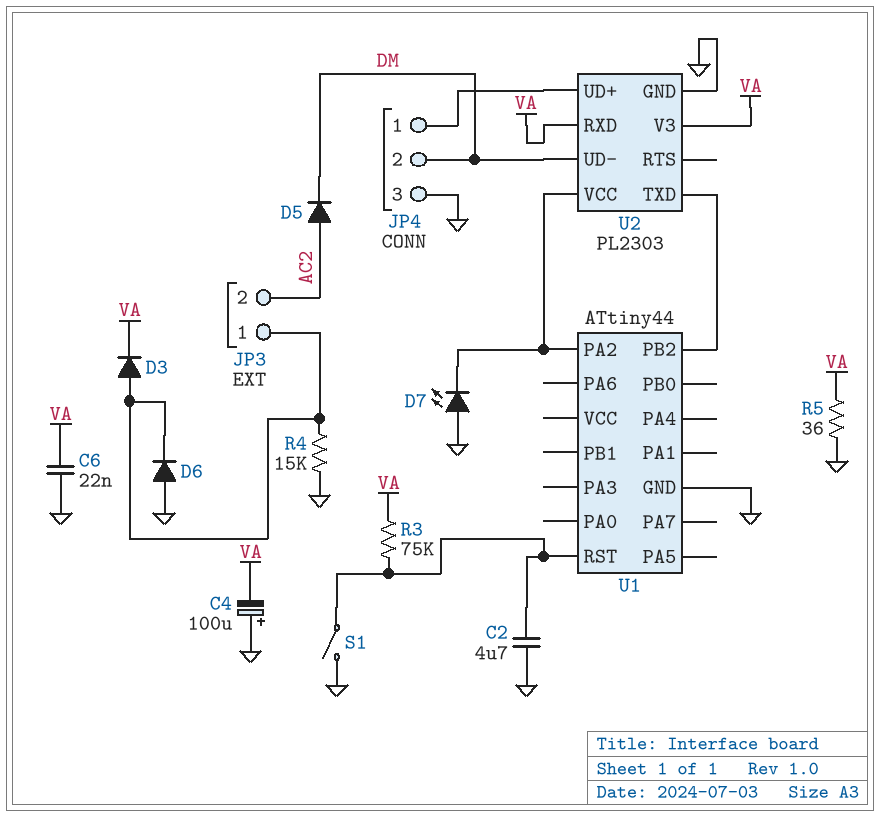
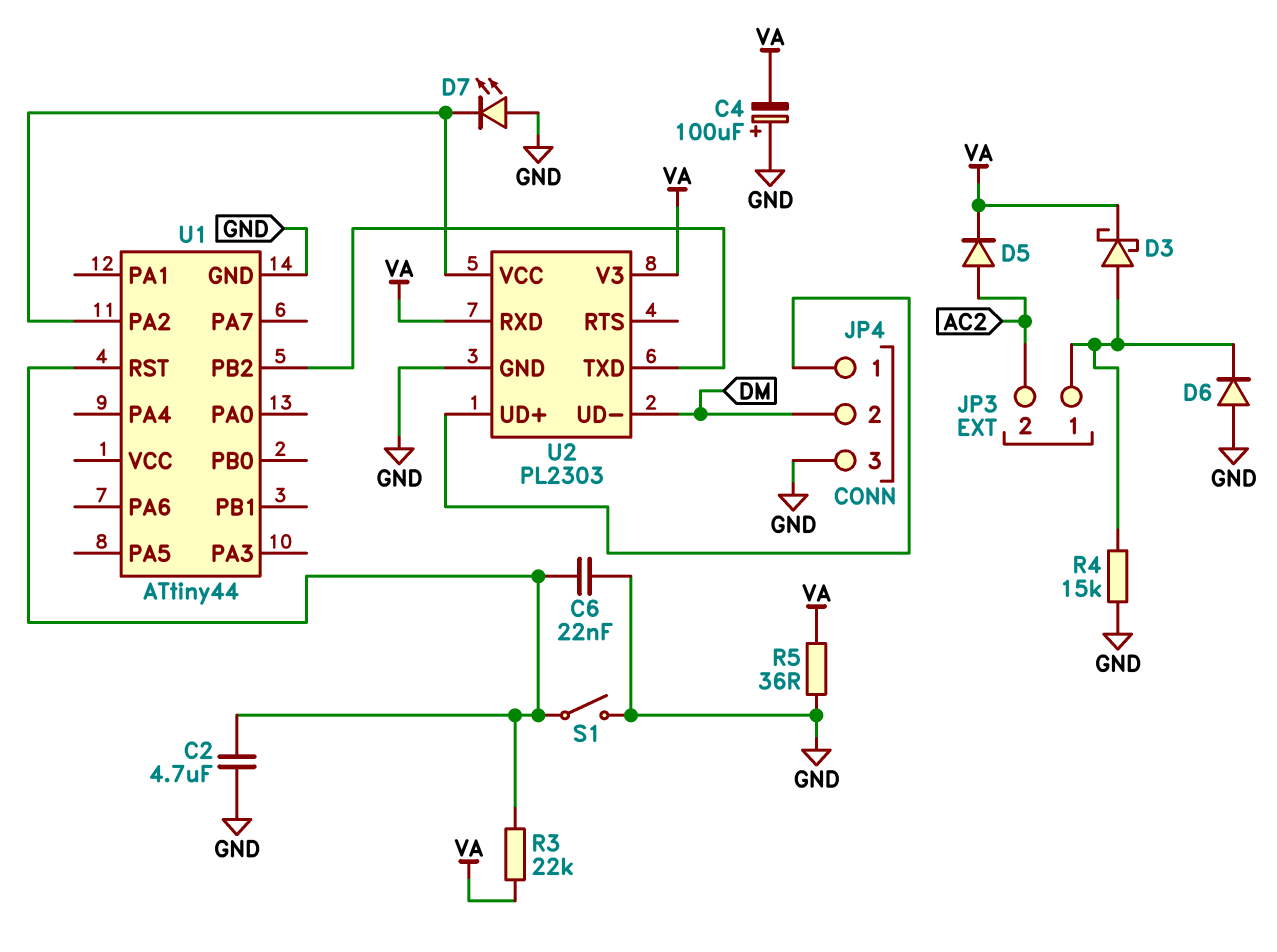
C6: 22nF (GND, VA) -> 22nF (GND, U1/RST)
D3: diode (A JP3/1, K VA) -> schottky (A JP3/1, K VA)
D5: diode (A AC2, K DM) -> diode (A AC2, K VA)
R3: 75k (U1/RST, VA) -> 22k (U1/RST, VA)

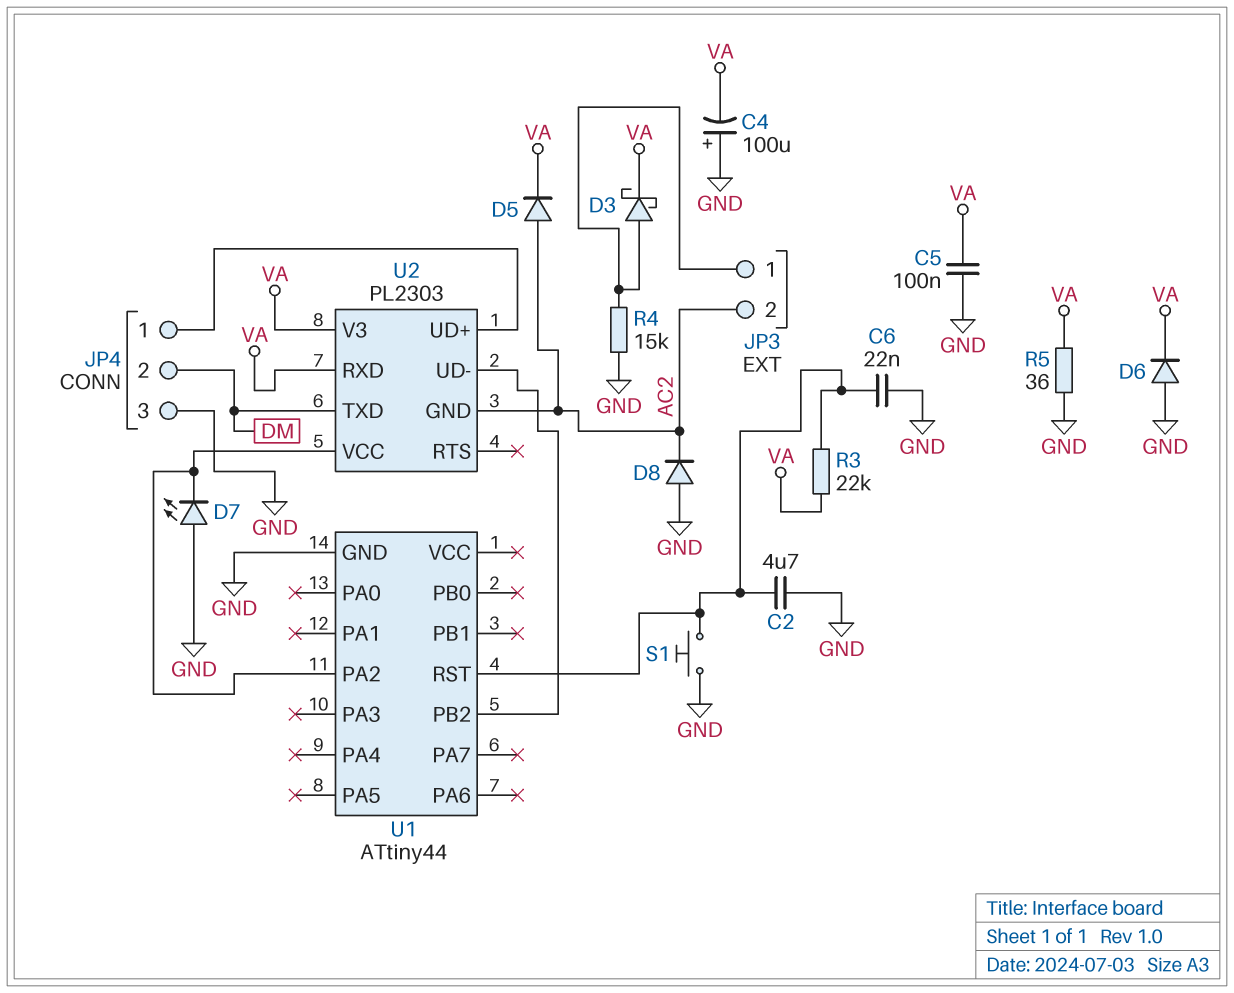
C5: none -> 100nF (GND, VA)
D6: diode (A GND, K JP3/1) -> diode (A GND, K VA)
D8: none -> diode (A GND, K AC2)
S1: switch (GND, U1/RST) -> button (GND, U1/RST)
U2 pin GND: GND -> AC2
U2 pin TXD: U1/PB2 -> DM
U2 pin UD-: DM -> U1/PB2

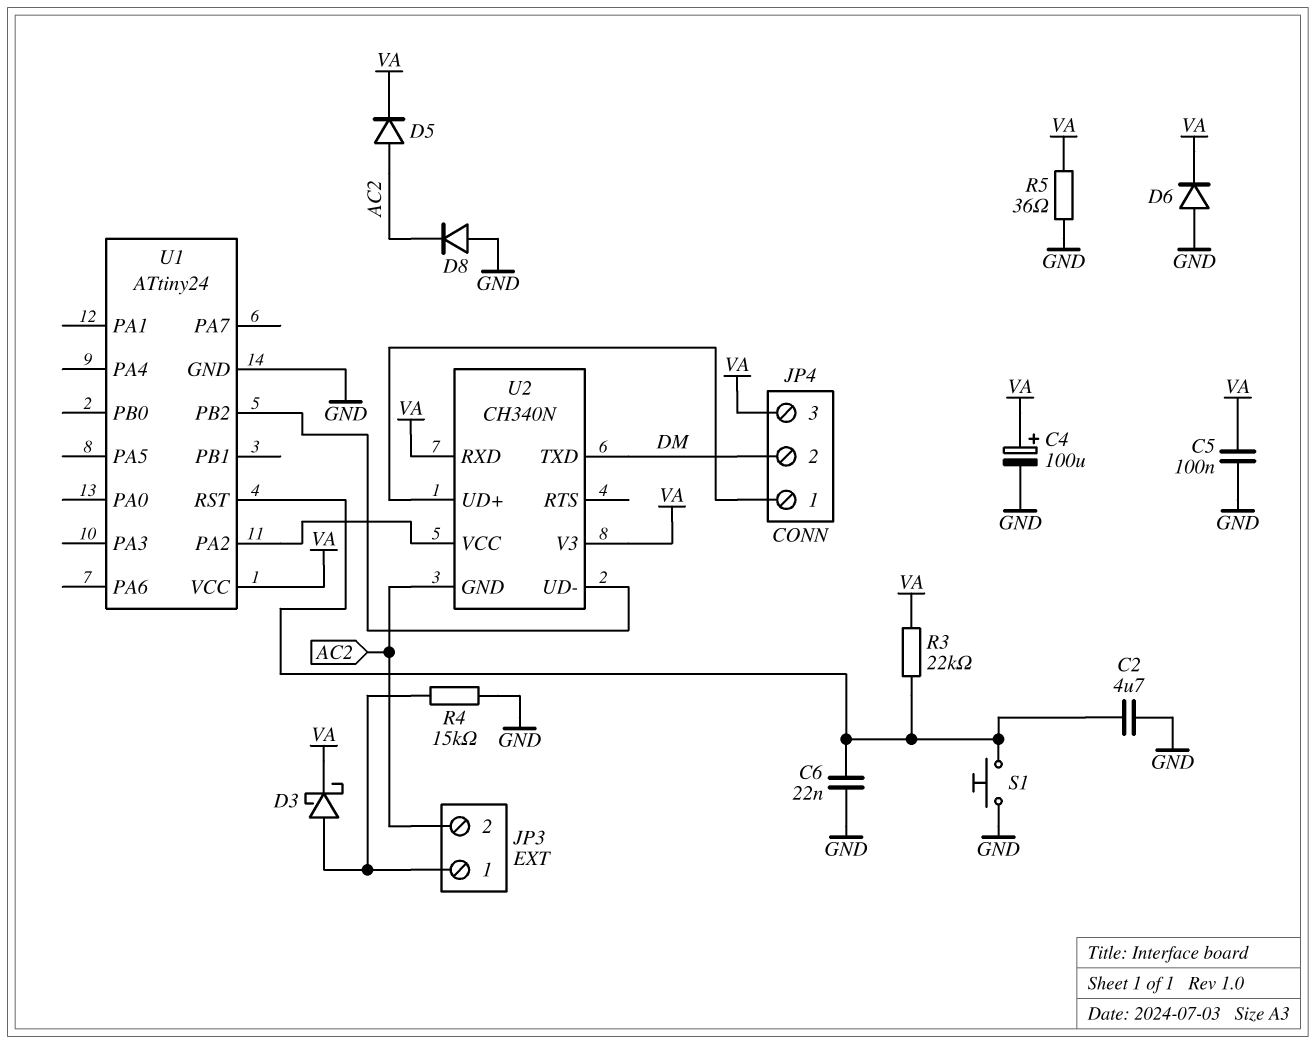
C4: 100uF (plus GND, minus VA) -> 100uF (plus VA, minus GND)
D7: LED (A GND, K U1/PA2) -> none
JP4 pin 3: GND -> VA
U1: ATtiny44 -> ATtiny24
U1 pin VCC: none -> VA
U2: PL2303 -> CH340N

